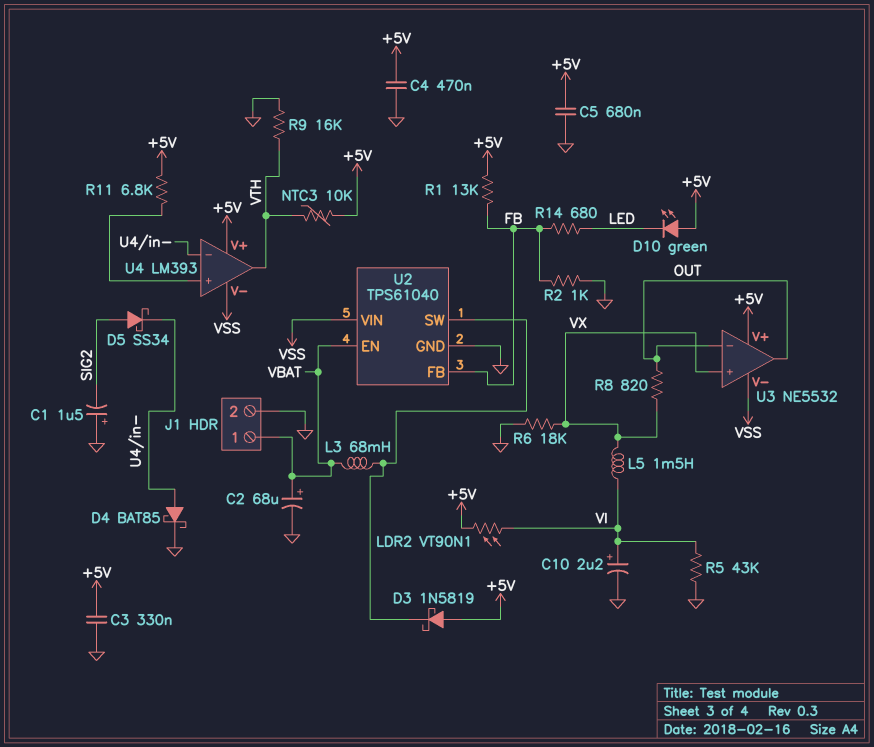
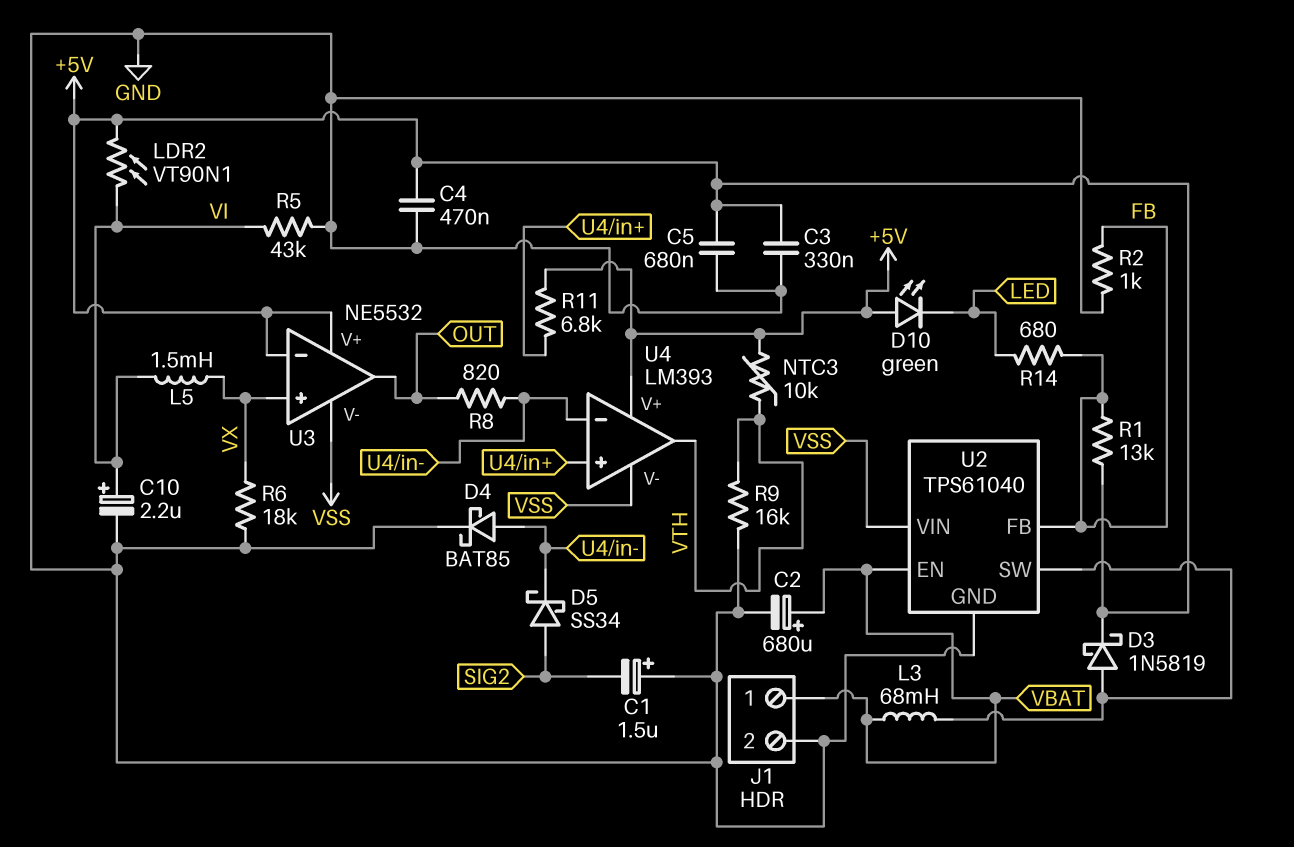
C2: 68uF (plus VBAT, minus GND) -> 680uF (plus VBAT, minus GND)
D3: schottky 1N5819 (A +5V, K U2/SW) -> schottky 1N5819 (A U2/SW, K +5V)
R8: 820 (OUT, VX) -> 820 (OUT, U4/in-)
U3 pin in-: OUT -> +5V

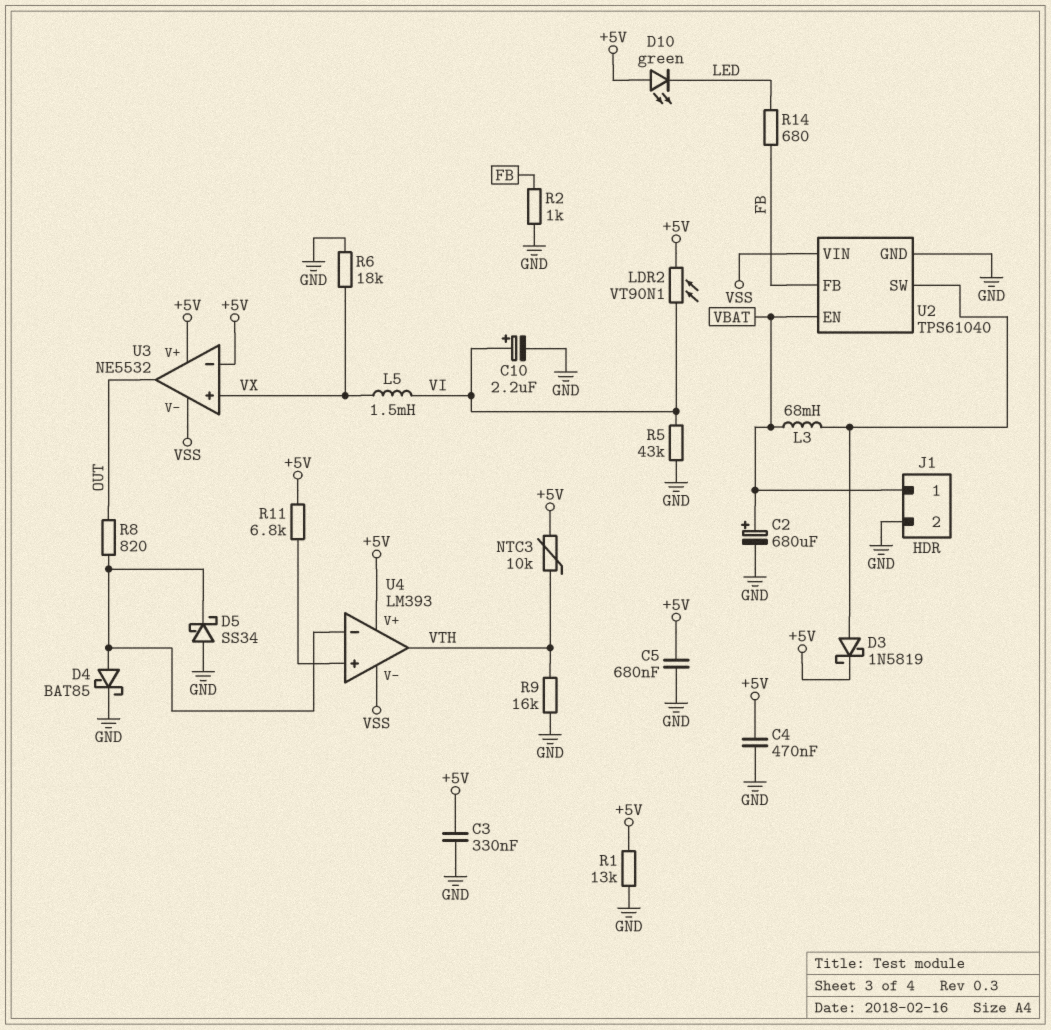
C1: 1.5uF (plus GND, minus SIG2) -> none
D5: schottky SS34 (A SIG2, K U4/in-) -> schottky SS34 (A GND, K U4/in-)
R1: 13k (+5V, FB) -> 13k (+5V, GND)

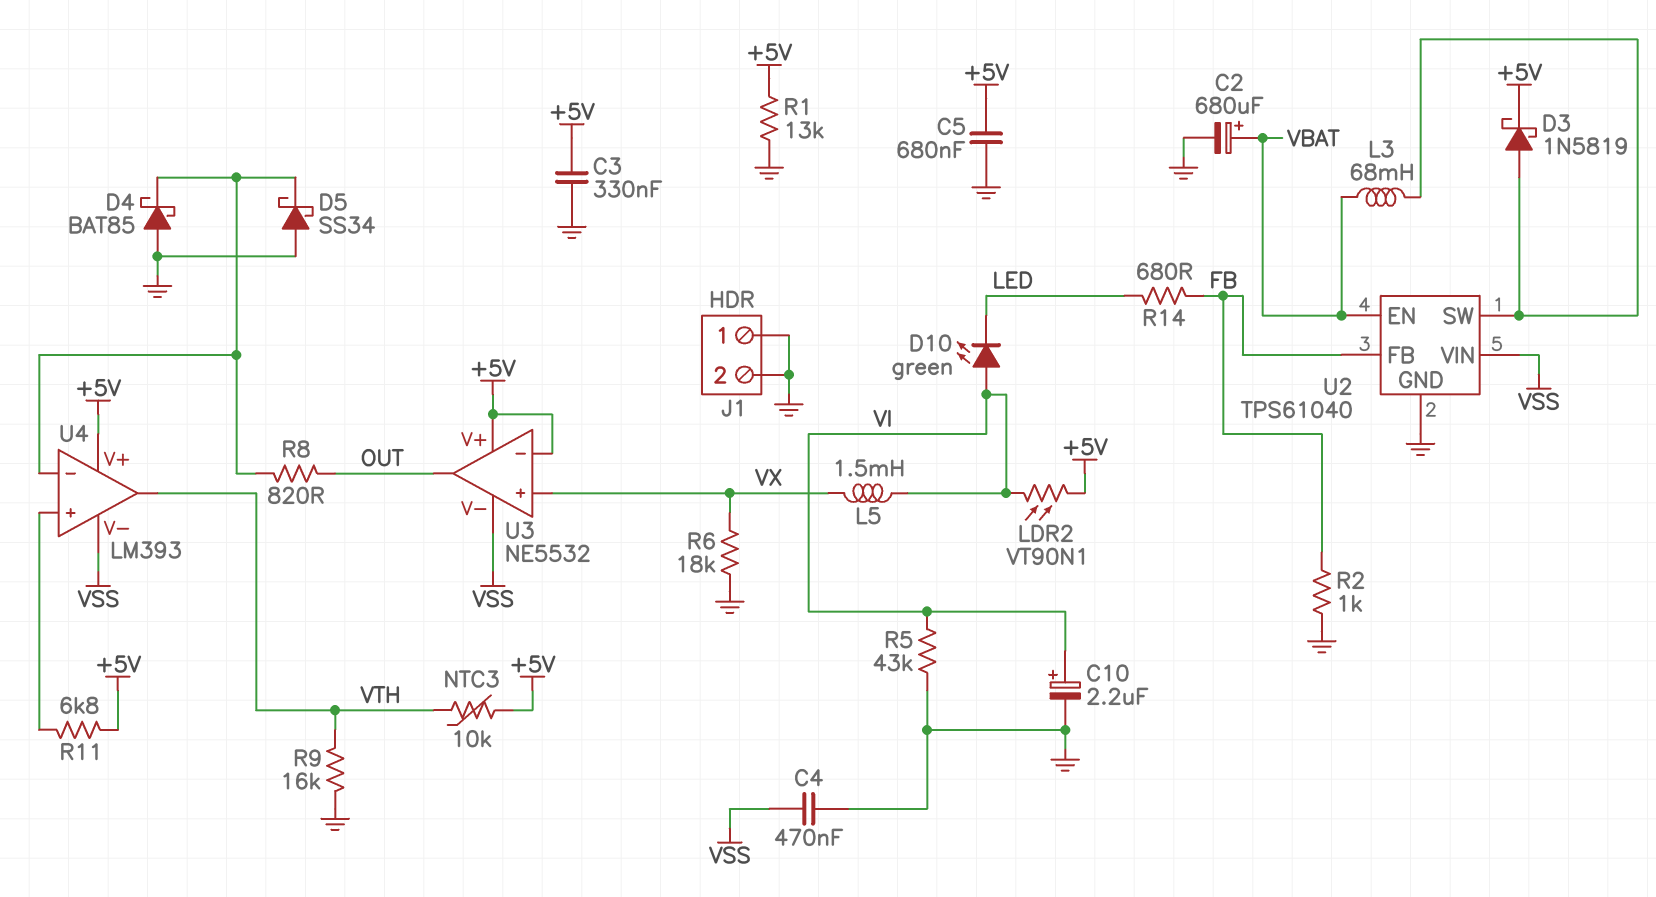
C4: 470nF (+5V, GND) -> 470nF (GND, VSS)
D4: schottky BAT85 (A U4/in-, K GND) -> schottky BAT85 (A GND, K U4/in-)
D10: LED green (A +5V, K LED) -> LED green (A VI, K LED)
J1 pin 1: VBAT -> GND

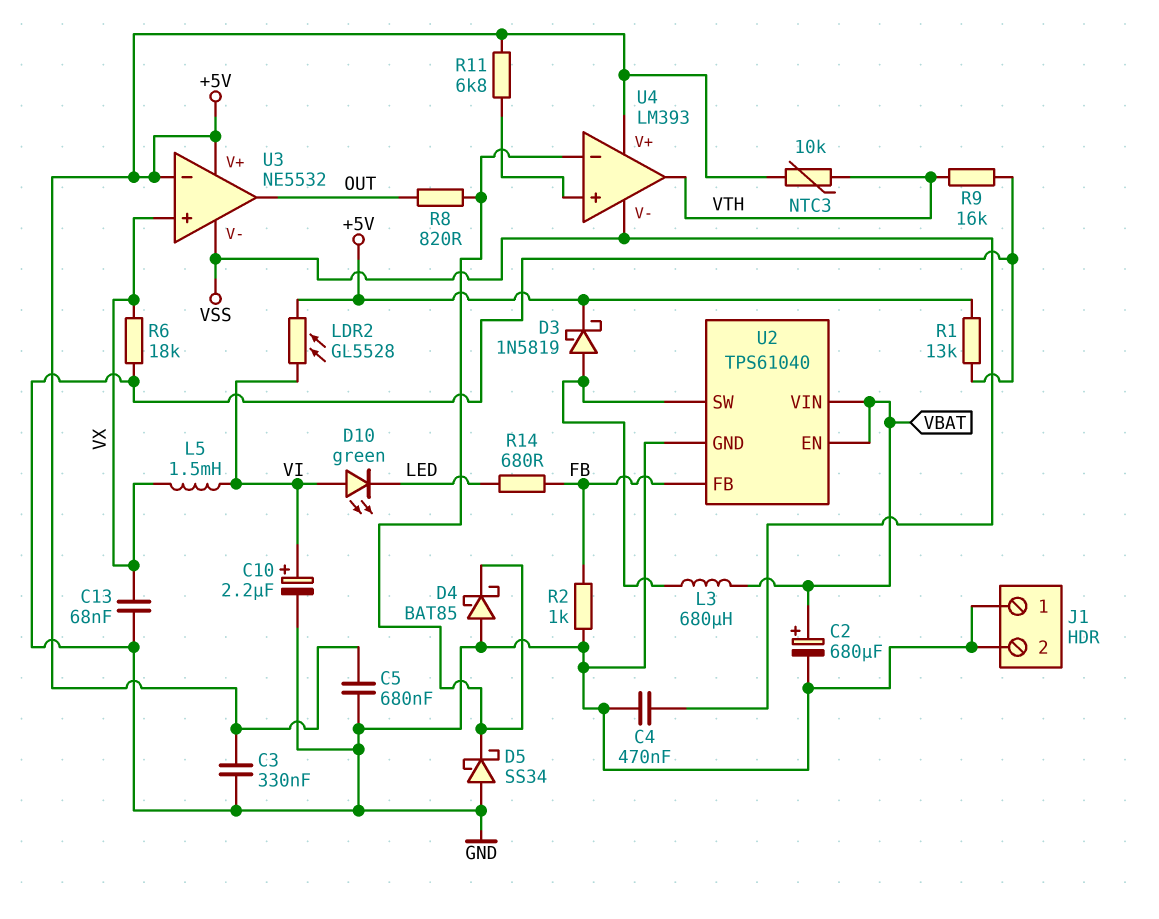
C13: none -> 68nF (GND, VX)
L3: 68mH (U2/SW, VBAT) -> 680uH (U2/SW, VBAT)
LDR2: VT90N1 (+5V, VI) -> GL5528 (+5V, VI)
R5: 43k (GND, VI) -> none
U2 pin VIN: VSS -> VBAT

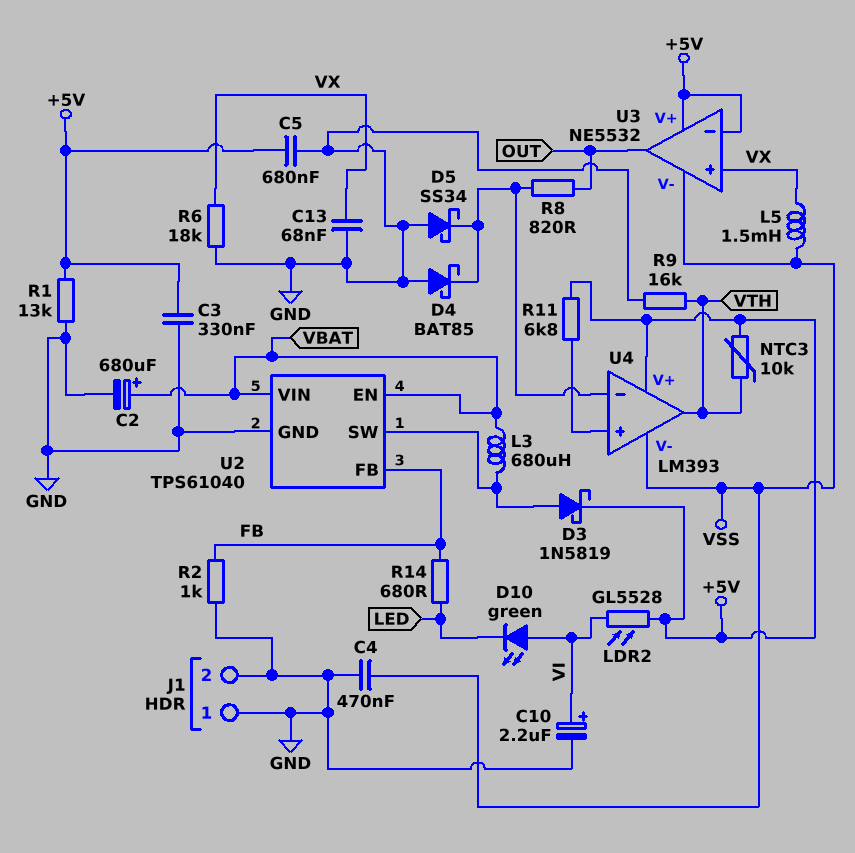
L5: 1.5mH (VI, VX) -> 1.5mH (VSS, VX)

